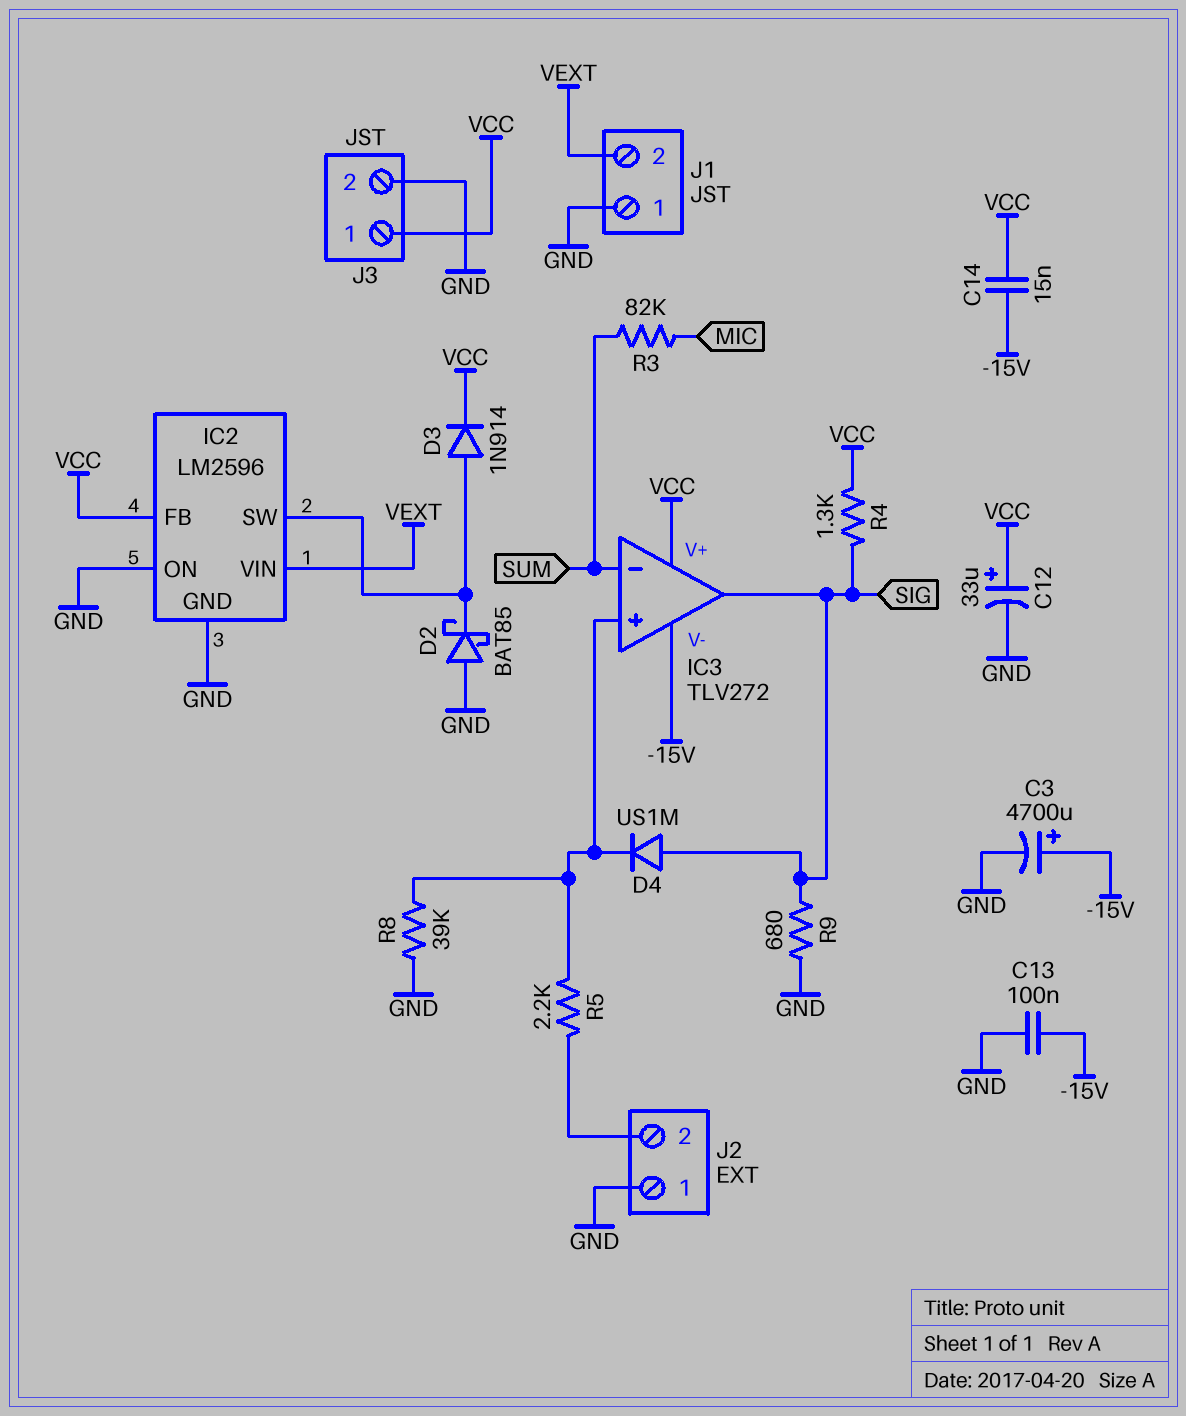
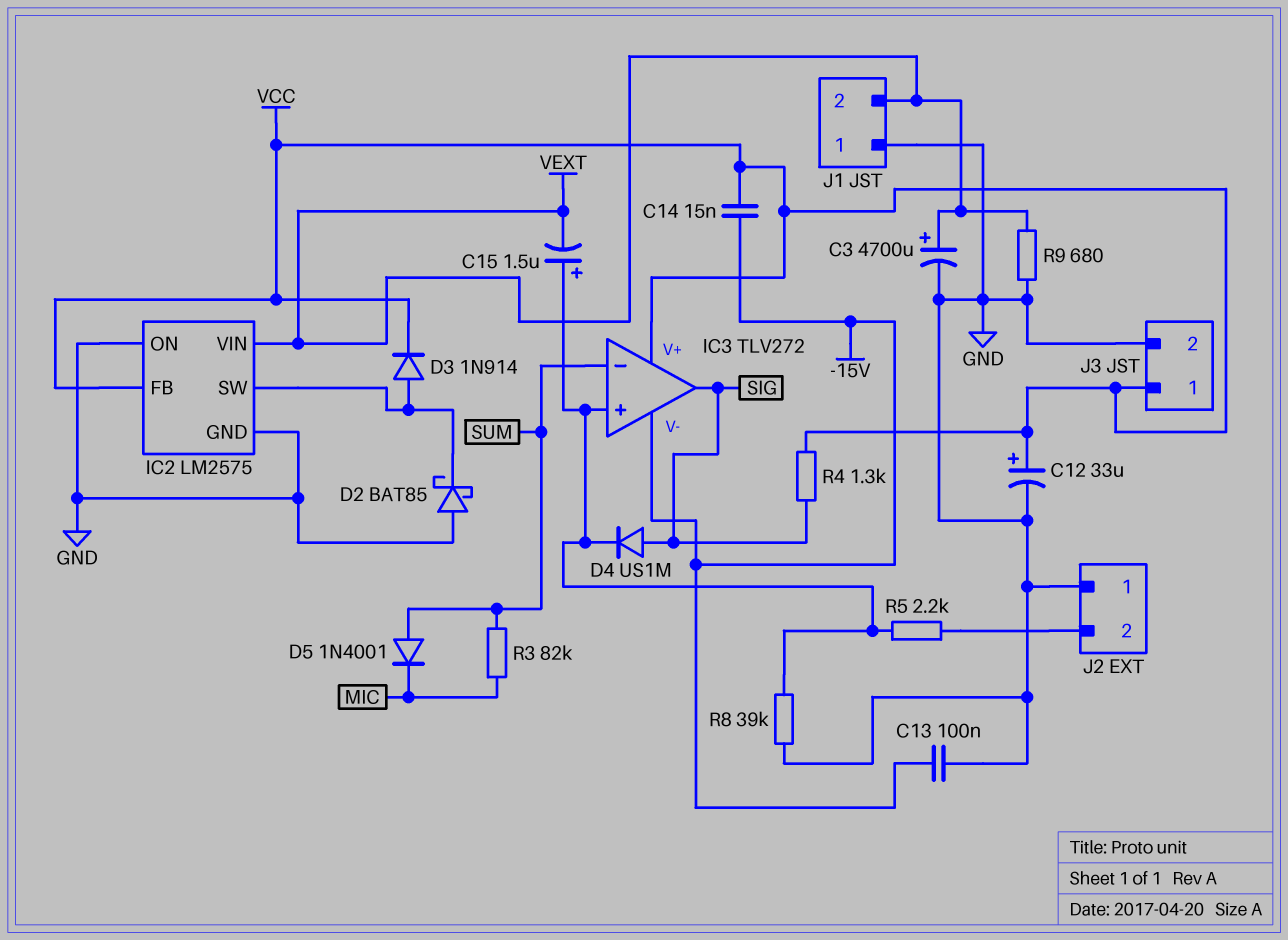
C3: 4700uF (plus -15V, minus GND) -> 4700uF (plus VEXT, minus GND)
C15: none -> 1.5uF (plus IC3/in+, minus VEXT)
D5: none -> diode 1N4001 (A SUM, K MIC)
IC2: LM2596 -> LM2575
R9: 680 (GND, SIG) -> 680 (GND, VEXT)

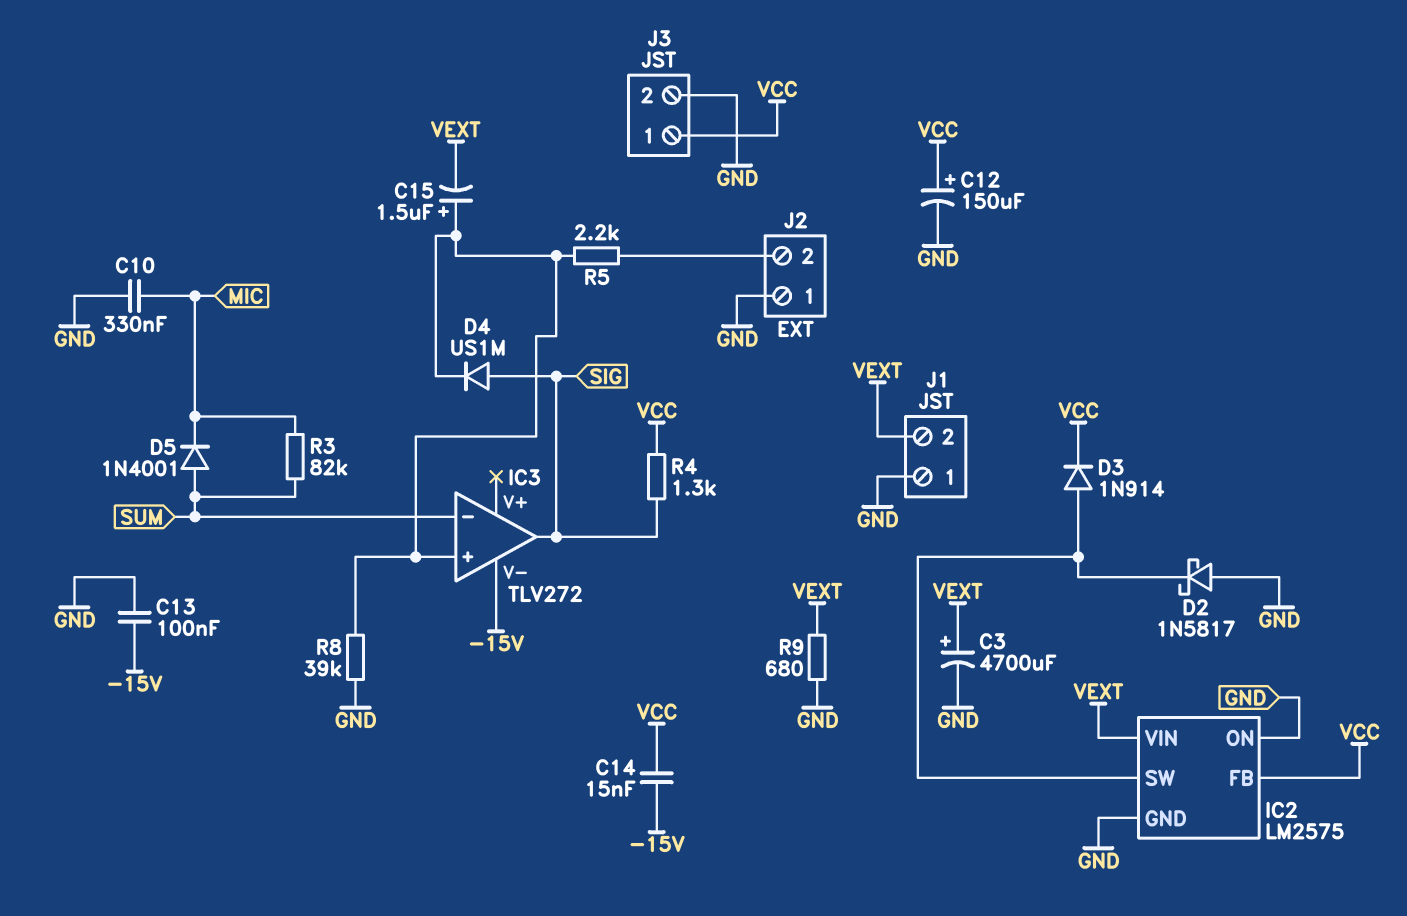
C10: none -> 330nF (GND, MIC)
C12: 33uF (plus VCC, minus GND) -> 150uF (plus VCC, minus GND)
D2: schottky BAT85 (A GND, K IC2/SW) -> schottky 1N5817 (A GND, K IC2/SW)
IC3 pin V+: VCC -> none

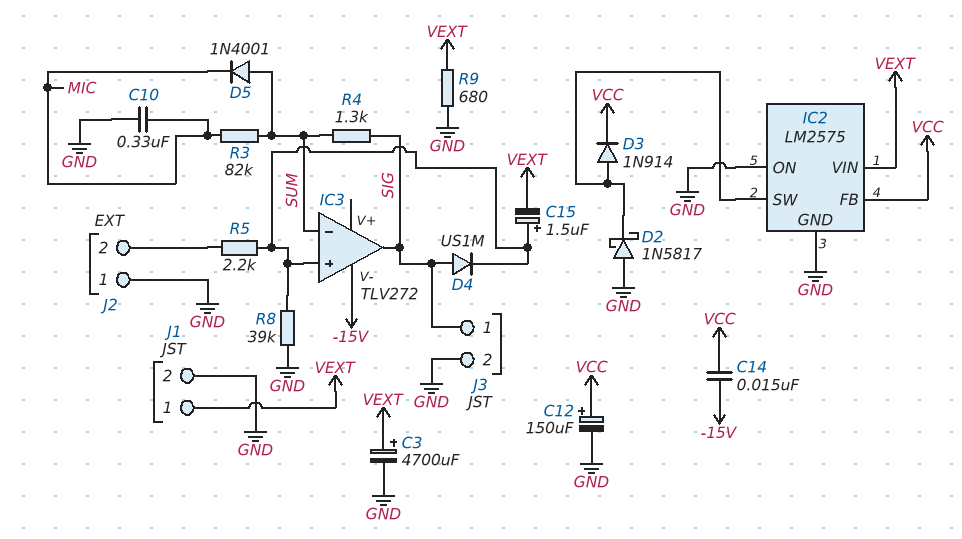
C13: 100nF (-15V, GND) -> none
J1 pin 1: GND -> VEXT
J1 pin 2: VEXT -> GND
J3 pin 1: VCC -> SIG
R4: 1.3k (SIG, VCC) -> 1.3k (SIG, SUM)

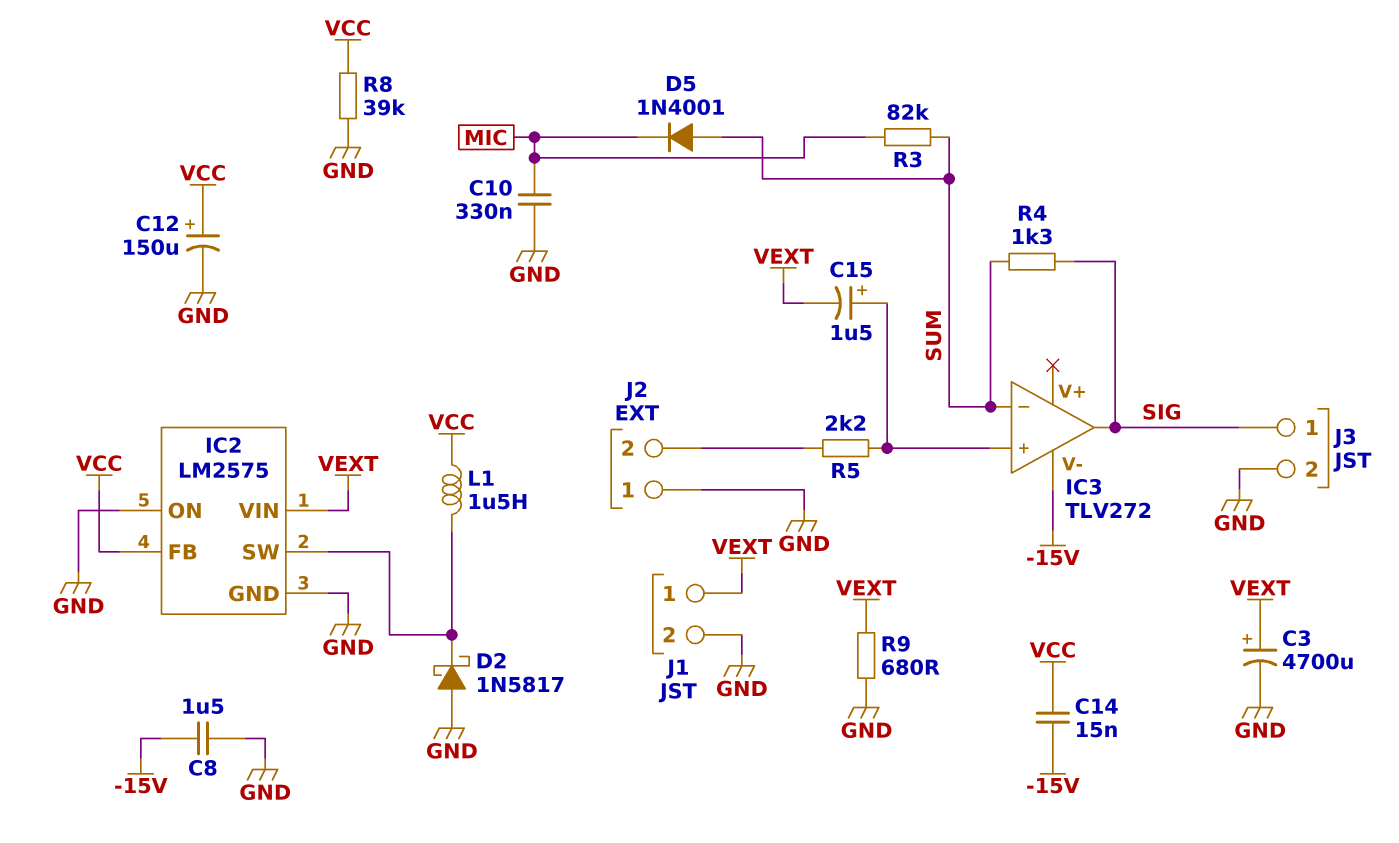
C8: none -> 1.5uF (-15V, GND)
D3: diode 1N914 (A IC2/SW, K VCC) -> none
D4: diode US1M (A SIG, K IC3/in+) -> none
L1: none -> 1.5uH (IC2/SW, VCC)
R8: 39k (GND, IC3/in+) -> 39k (GND, VCC)

